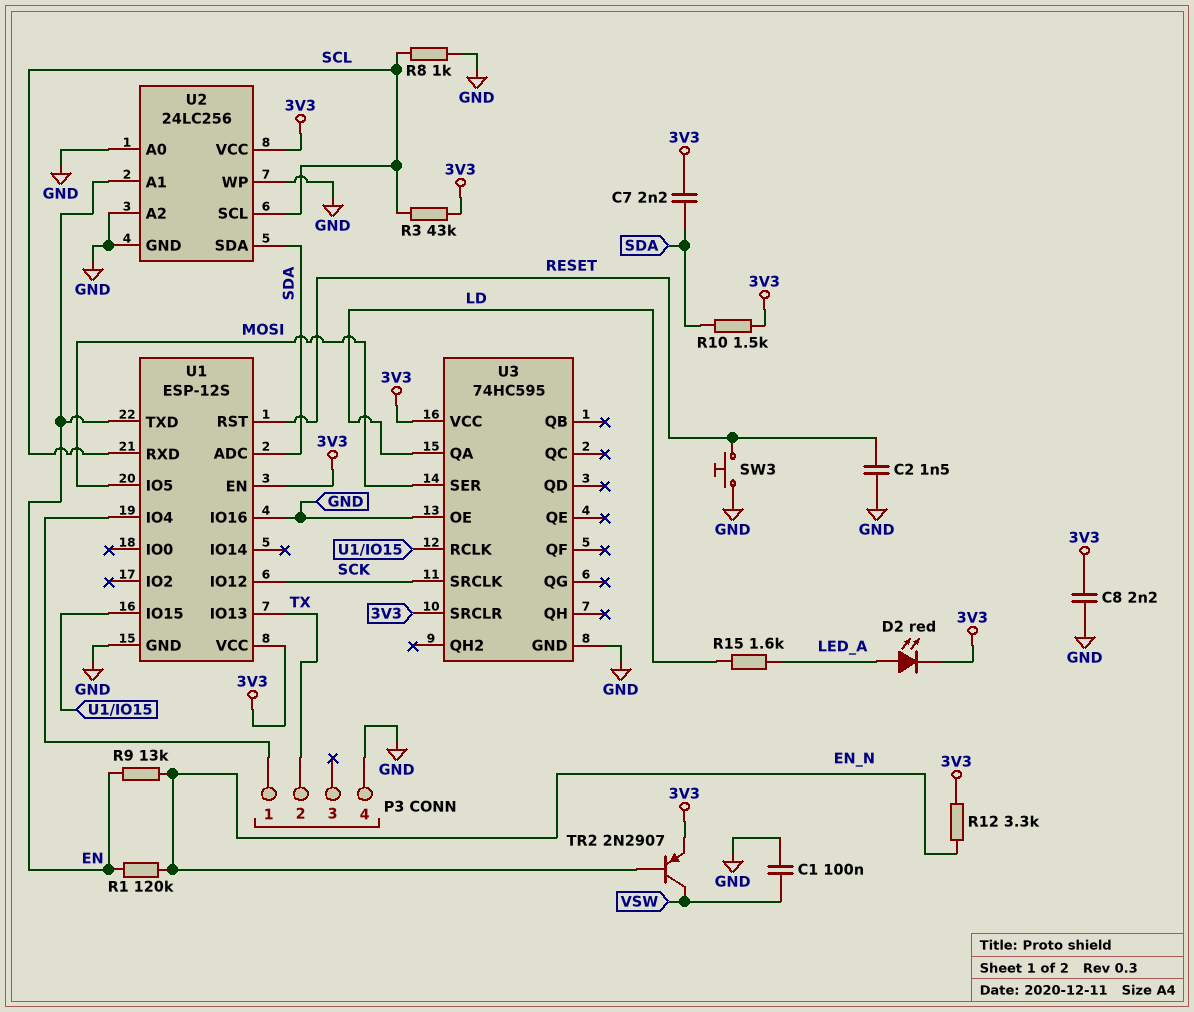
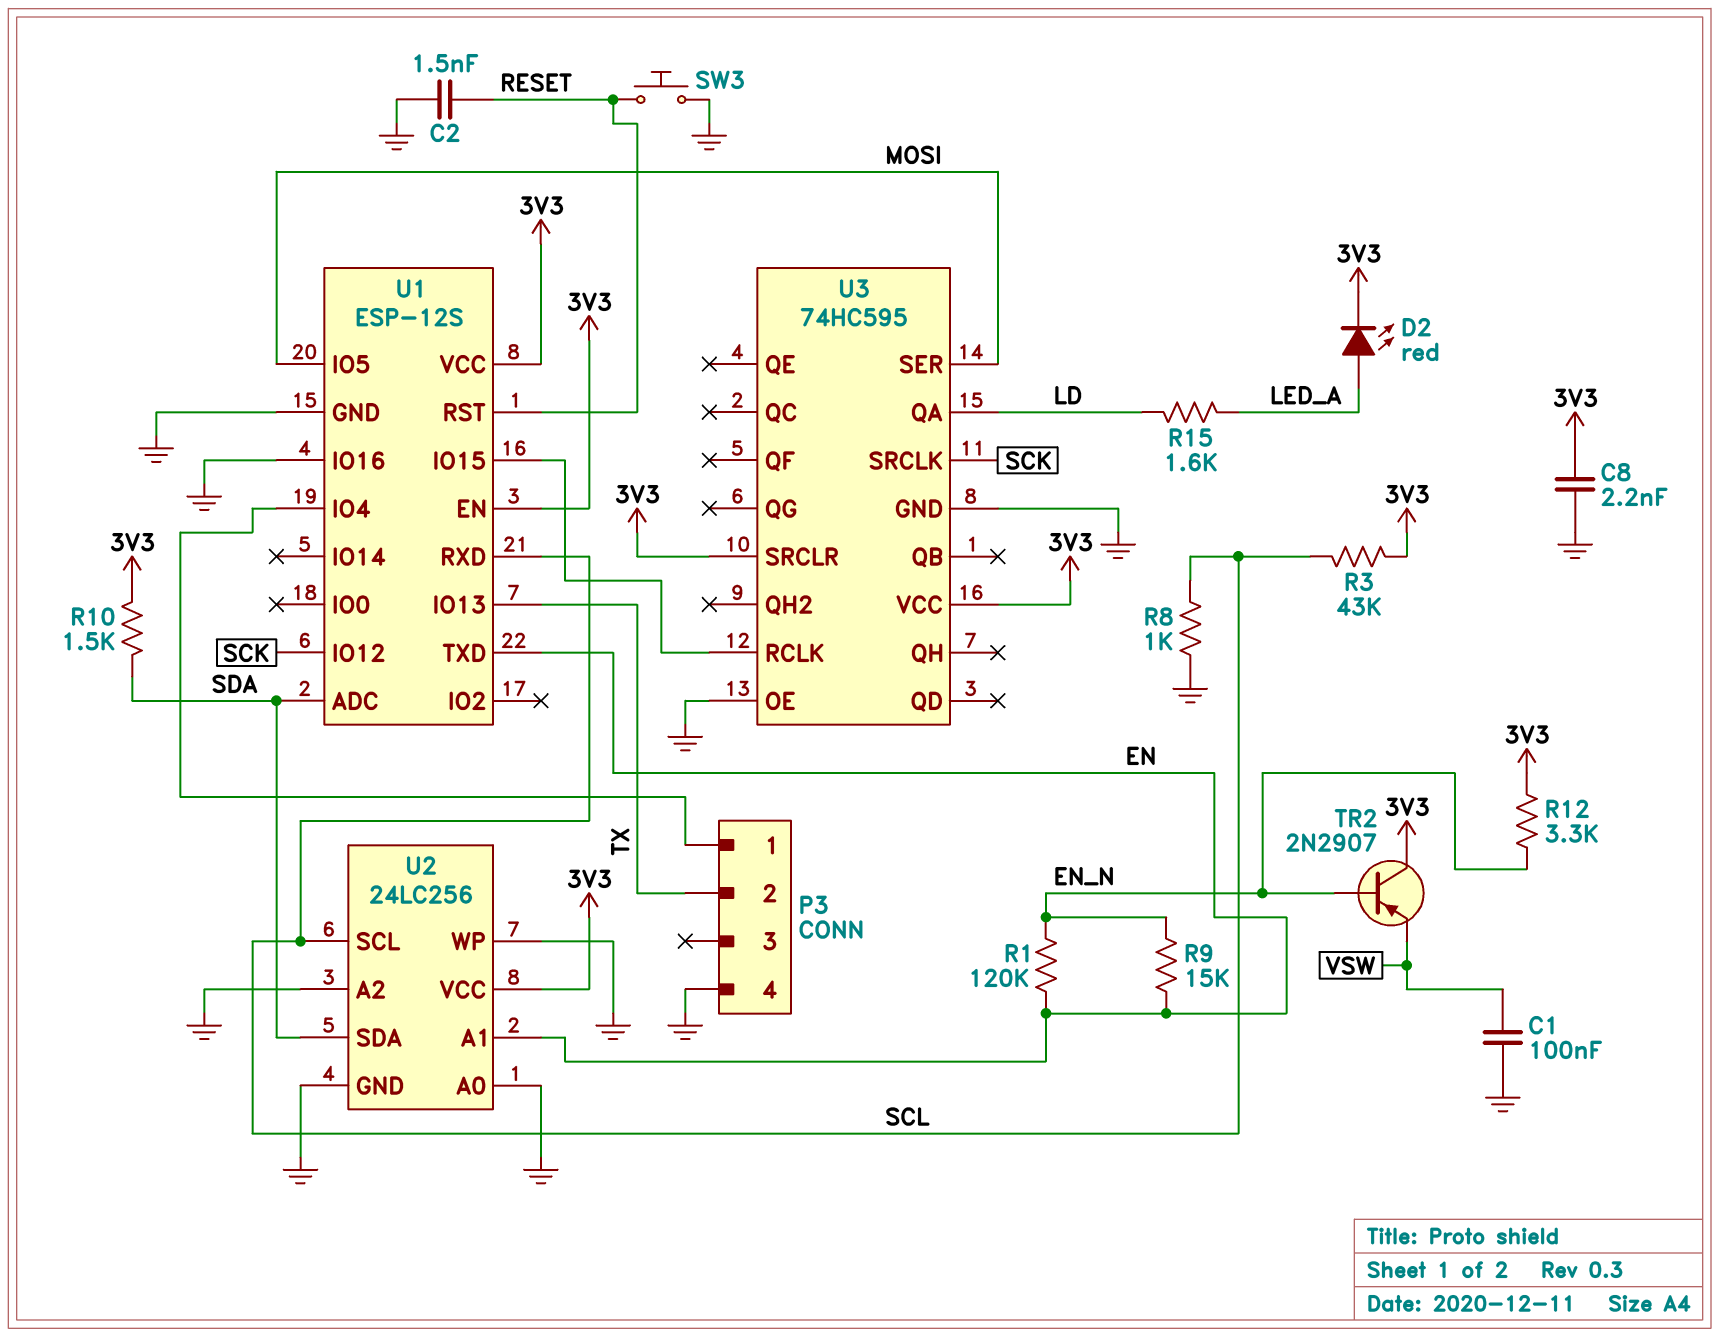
C7: 2.2nF (3V3, SDA) -> none
R9: 13k (EN, EN_N) -> 15k (EN, EN_N)
TR2: PNP 2N2907 (B EN_N, C VSW, E 3V3) -> PNP 2N2907 (B EN_N, C 3V3, E VSW)

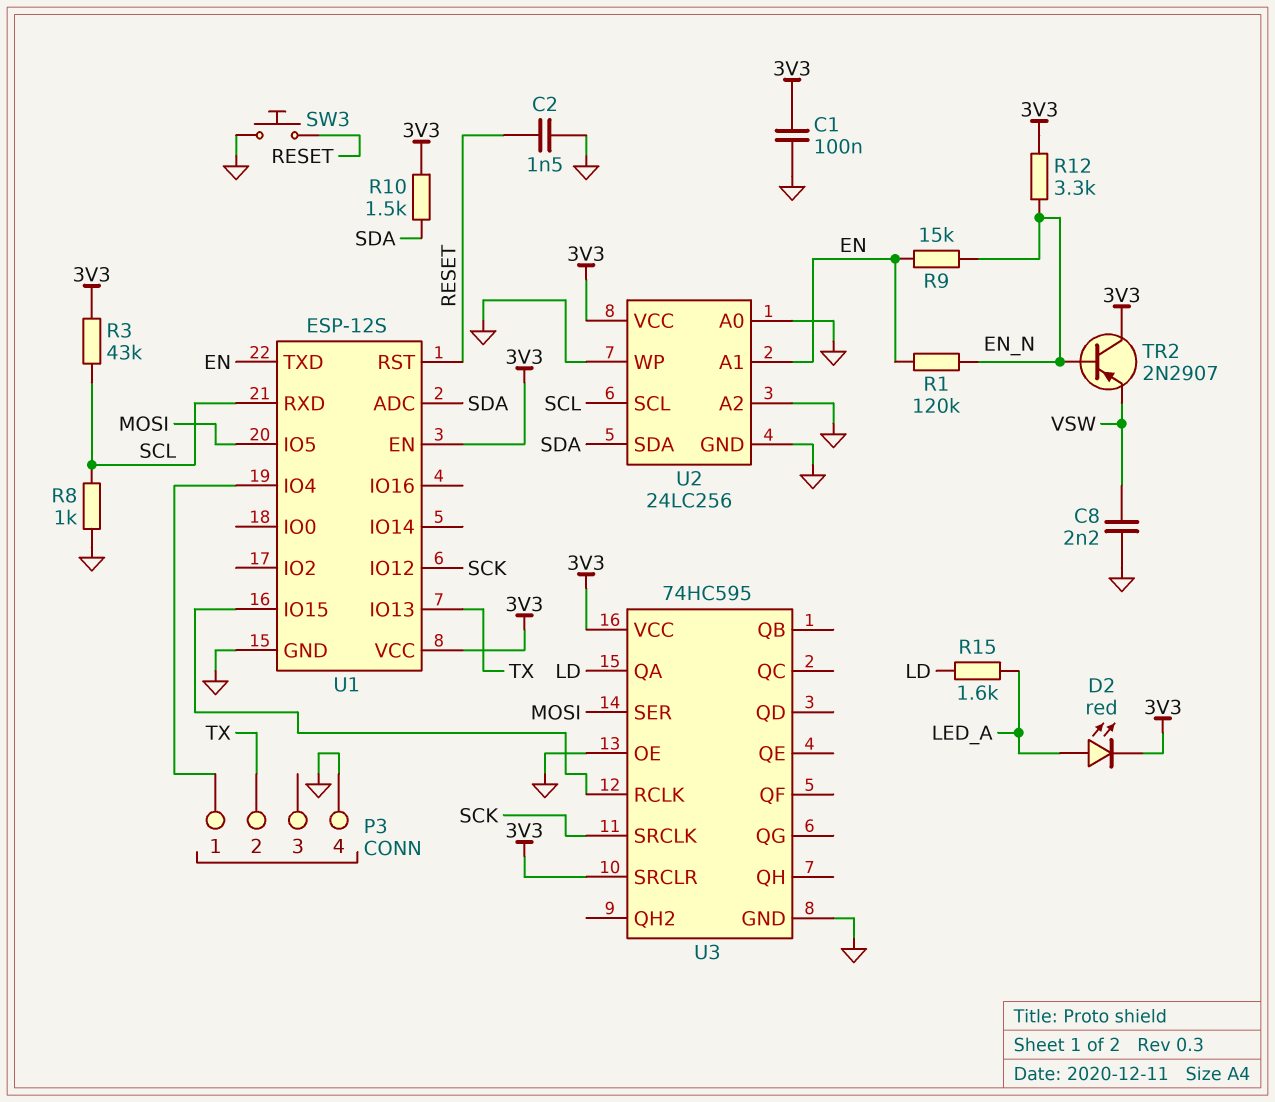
C1: 100nF (GND, VSW) -> 100nF (3V3, GND)
C8: 2.2nF (3V3, GND) -> 2.2nF (GND, VSW)
U1 pin IO16: GND -> none

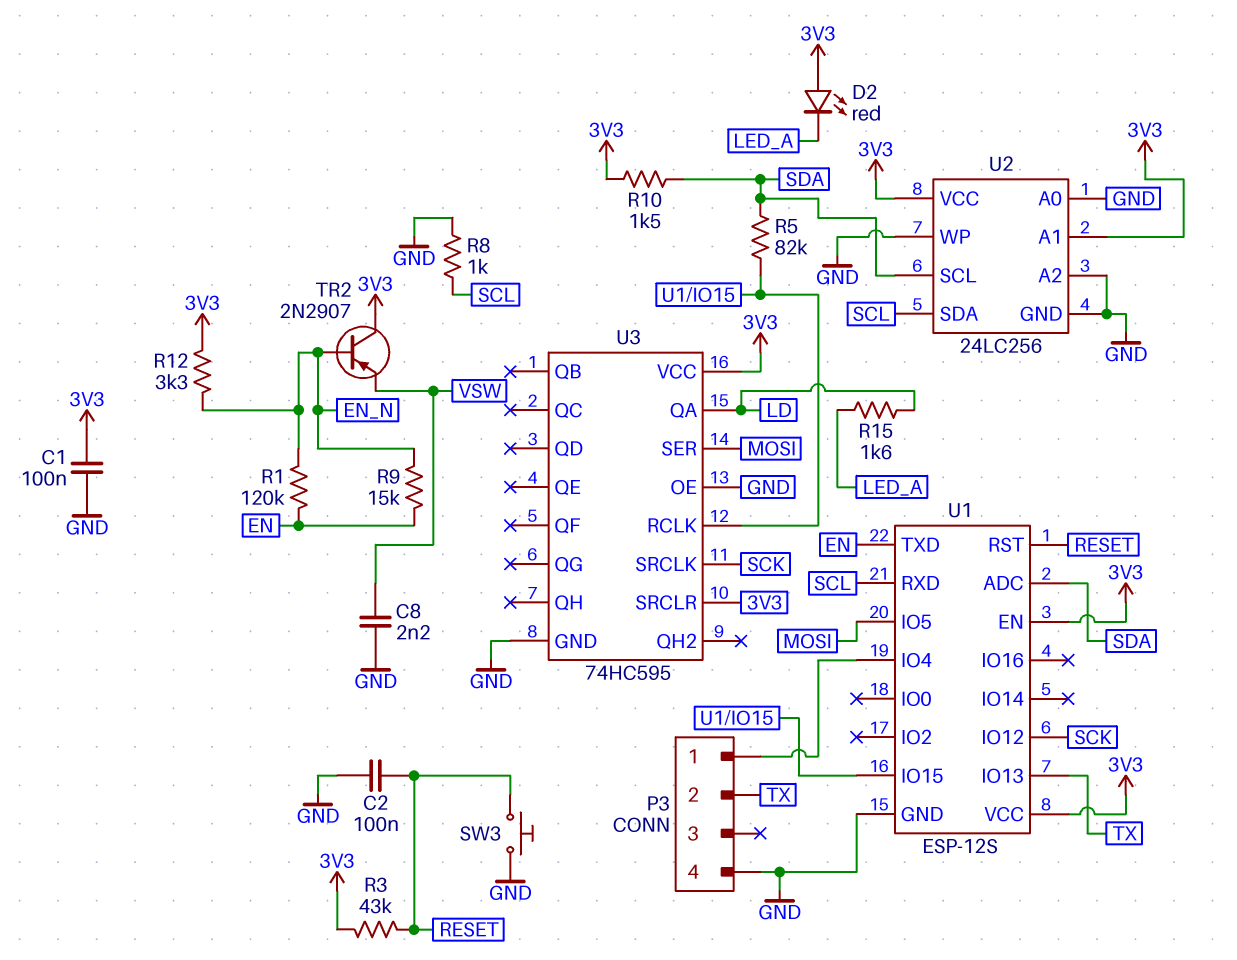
C2: 1.5nF (GND, RESET) -> 100nF (GND, RESET)
D2: LED red (A LED_A, K 3V3) -> LED red (A 3V3, K LED_A)
R3: 43k (3V3, SCL) -> 43k (3V3, RESET)
R5: none -> 82k (SDA, U1/IO15)
U2 pin A1: EN -> 3V3
U2 pin SCL: SCL -> SDA
U2 pin SDA: SDA -> SCL

